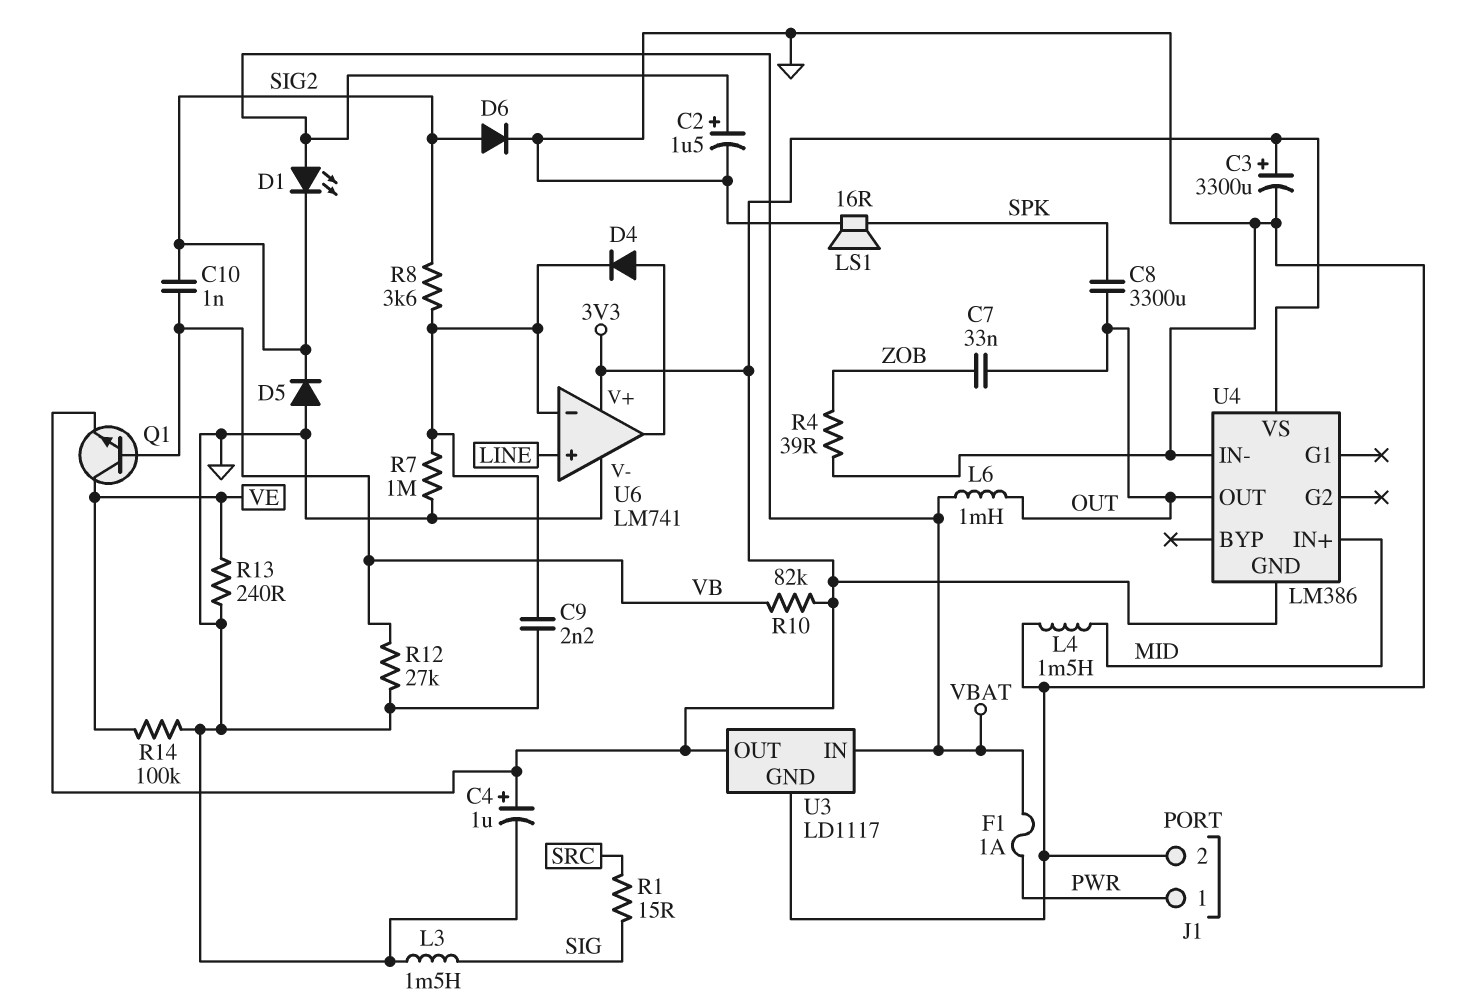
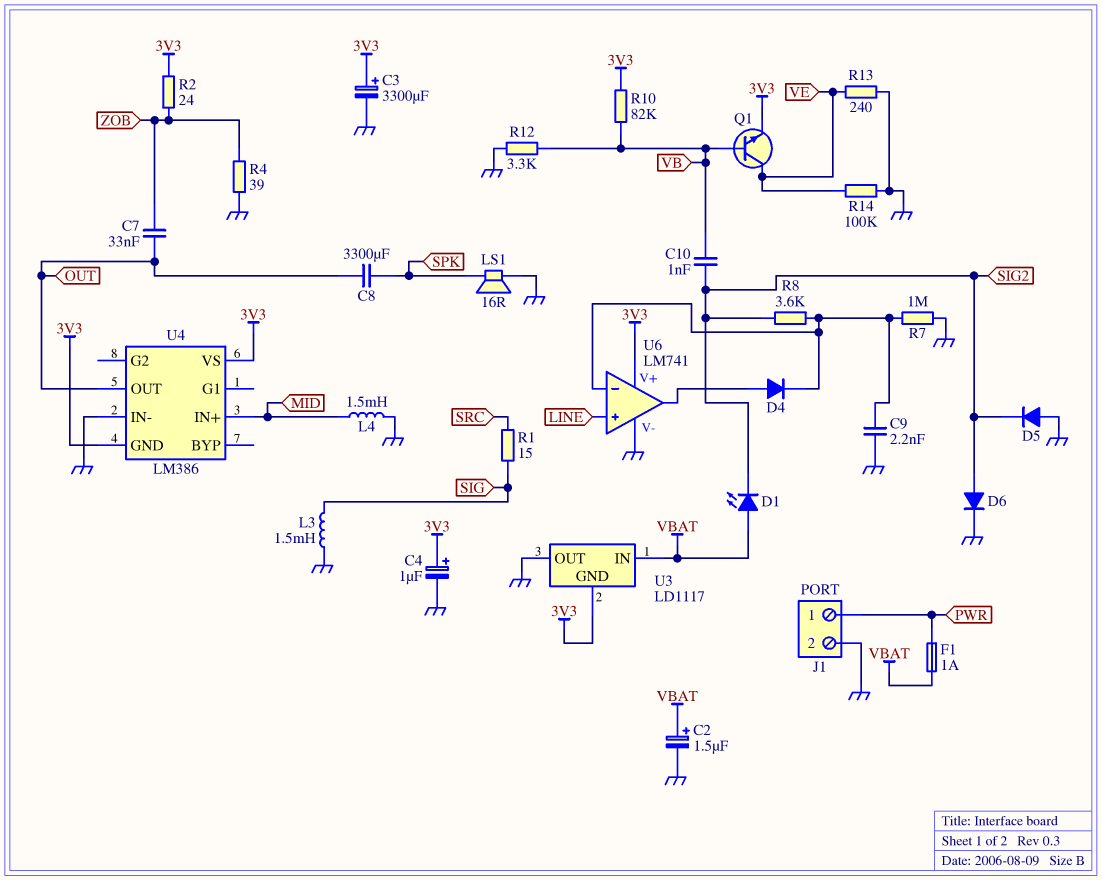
L6: 1mH (OUT, VBAT) -> none
R2: none -> 24 (3V3, ZOB)
R12: 27k (GND, VB) -> 3.3k (GND, VB)
U3 pin GND: GND -> 3V3
U3 pin OUT: 3V3 -> GND

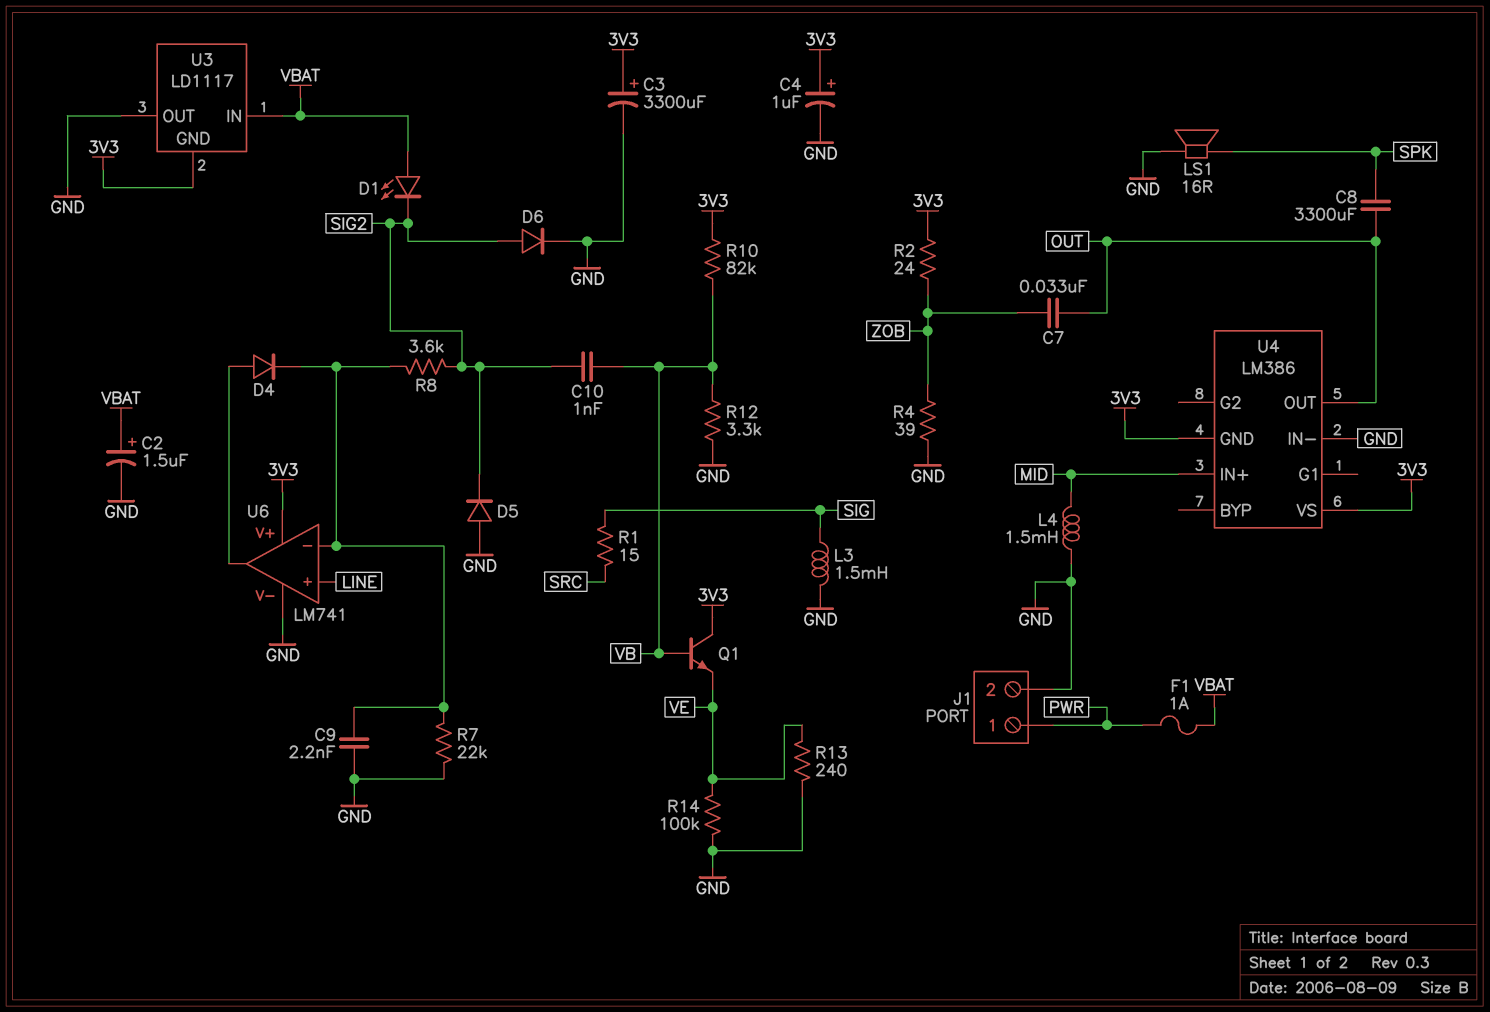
Q1: NPN (B VB, C VE, E 3V3) -> NPN (B VB, C 3V3, E VE)
R7: 1M (GND, U6/in-) -> 22k (GND, U6/in-)

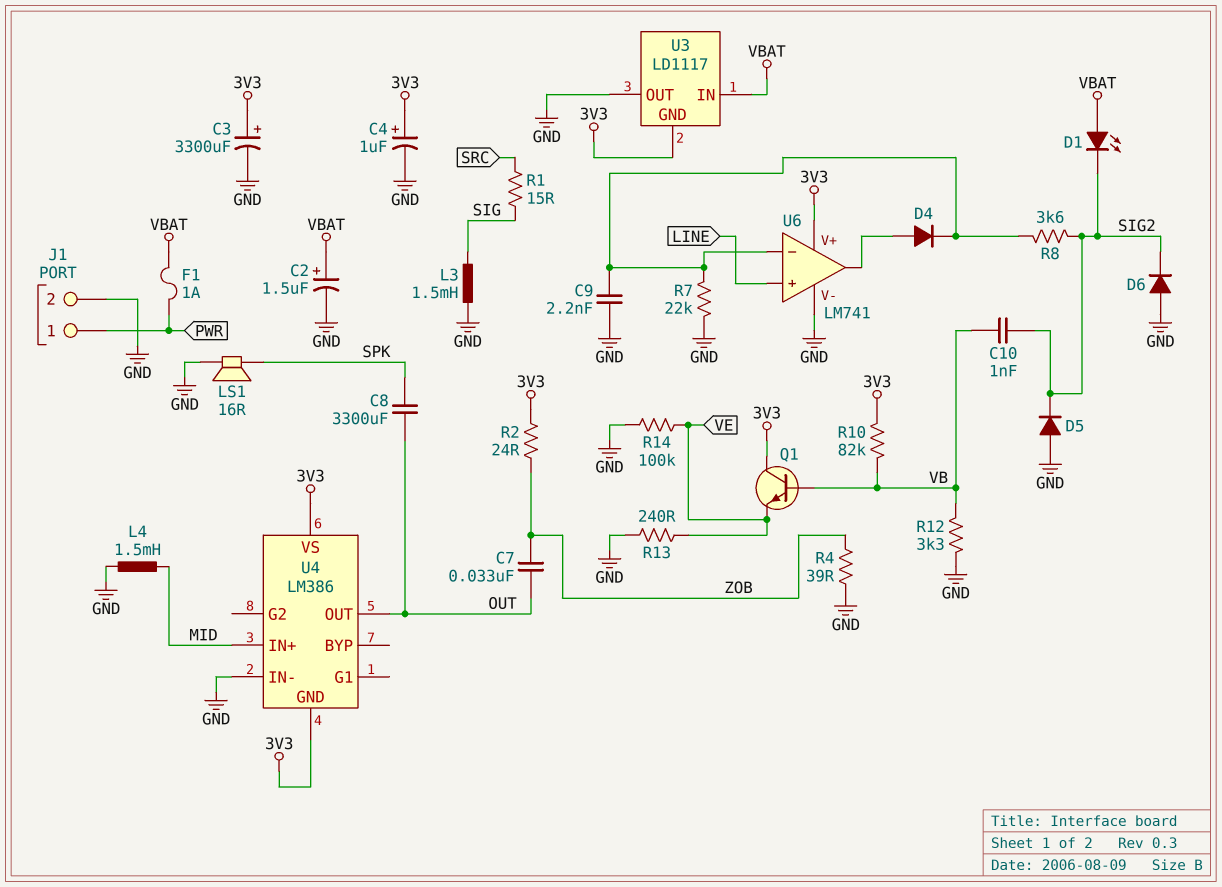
D6: diode (A SIG2, K GND) -> diode (A GND, K SIG2)

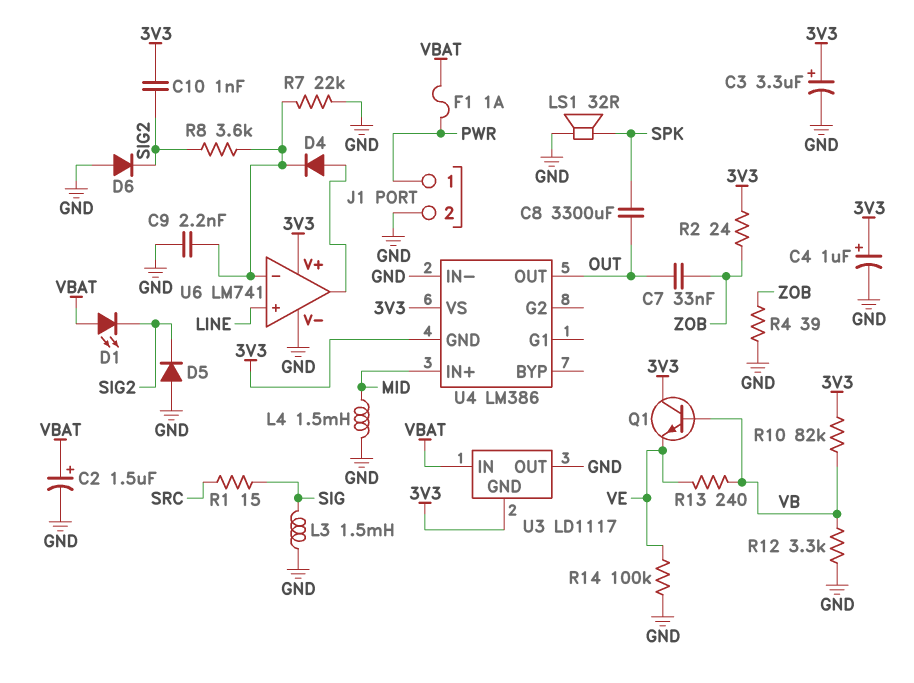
C3: 3300uF (plus 3V3, minus GND) -> 3.3uF (plus 3V3, minus GND)
C10: 1nF (SIG2, VB) -> 1nF (3V3, SIG2)
LS1: speaker 16R (GND, SPK) -> speaker 32R (GND, SPK)
R13: 240 (GND, VE) -> 240 (VB, VE)

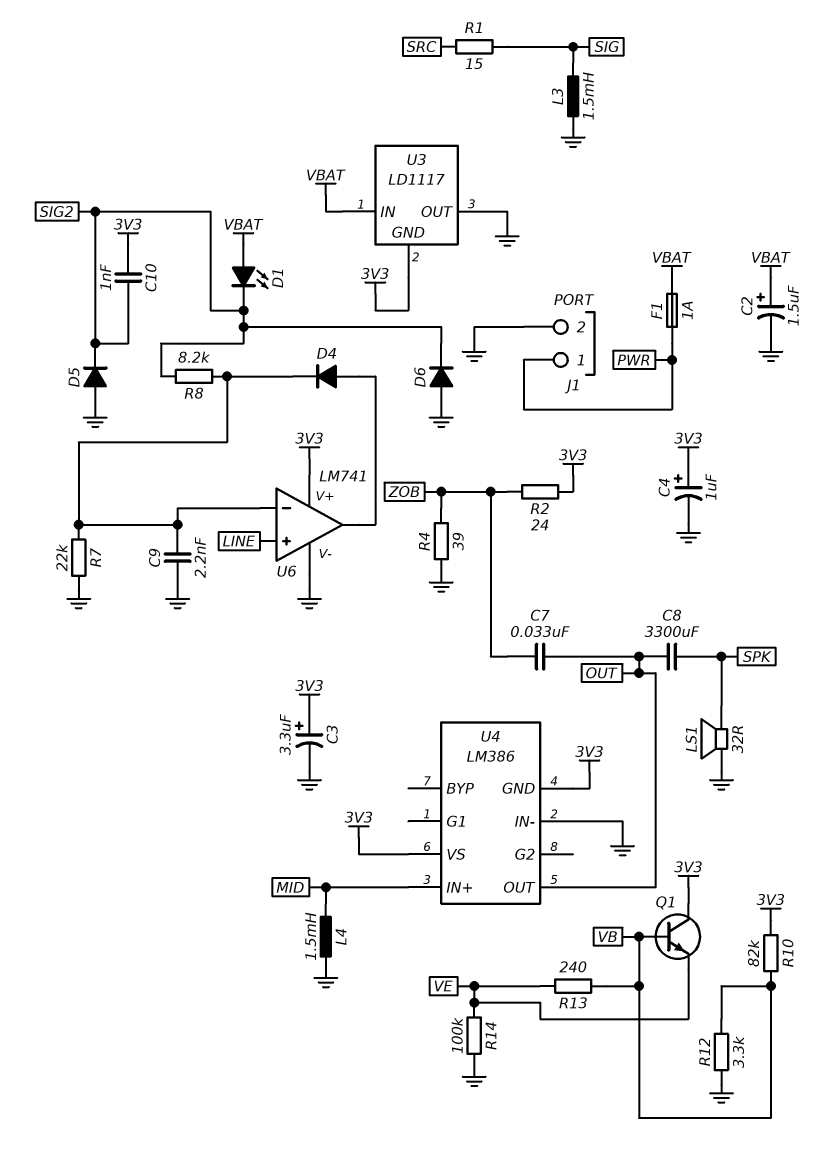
R8: 3.6k (SIG2, U6/in-) -> 8.2k (SIG2, U6/in-)

